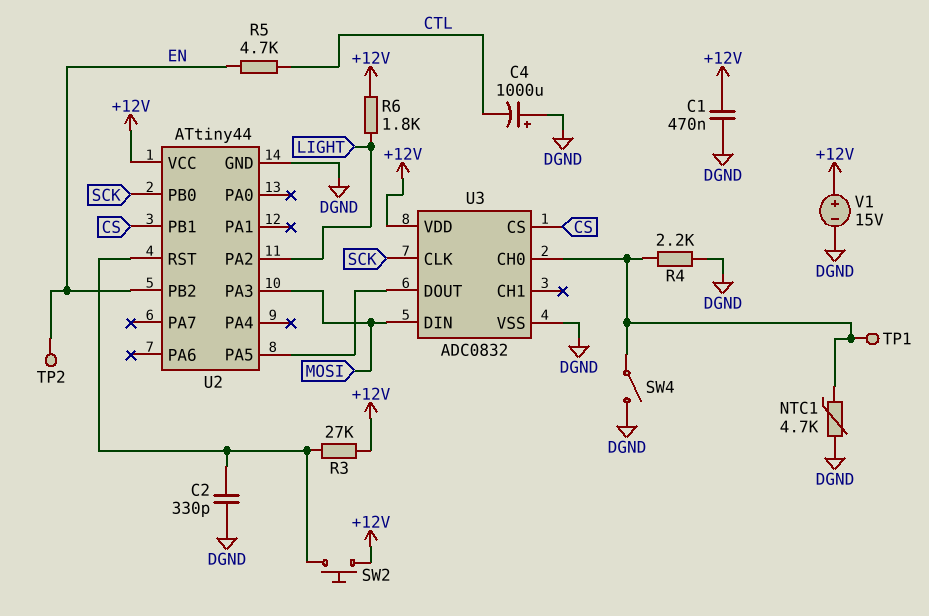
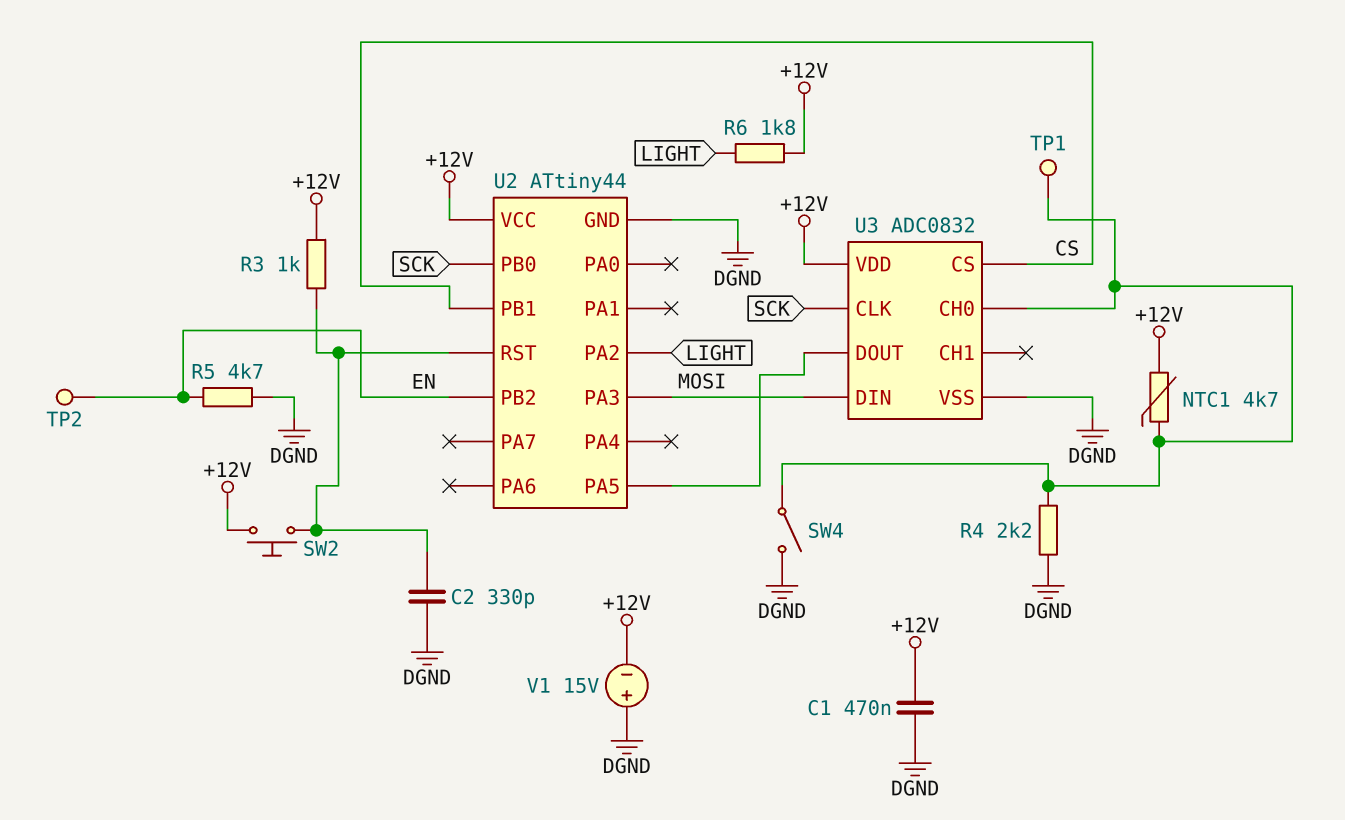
C4: 1000uF (plus DGND, minus CTL) -> none
NTC1: 4.7k (DGND, U3/CH0) -> 4.7k (+12V, U3/CH0)
R3: 27k (+12V, U2/RST) -> 1k (+12V, U2/RST)
R5: 4.7k (CTL, EN) -> 4.7k (DGND, EN)
V1: 15V (plus +12V, minus DGND) -> 15V (plus DGND, minus +12V)

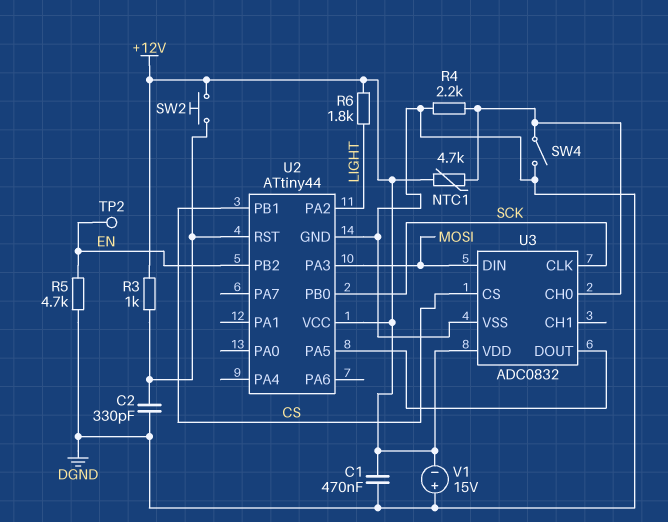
TP1: test point (U3/CH0) -> none

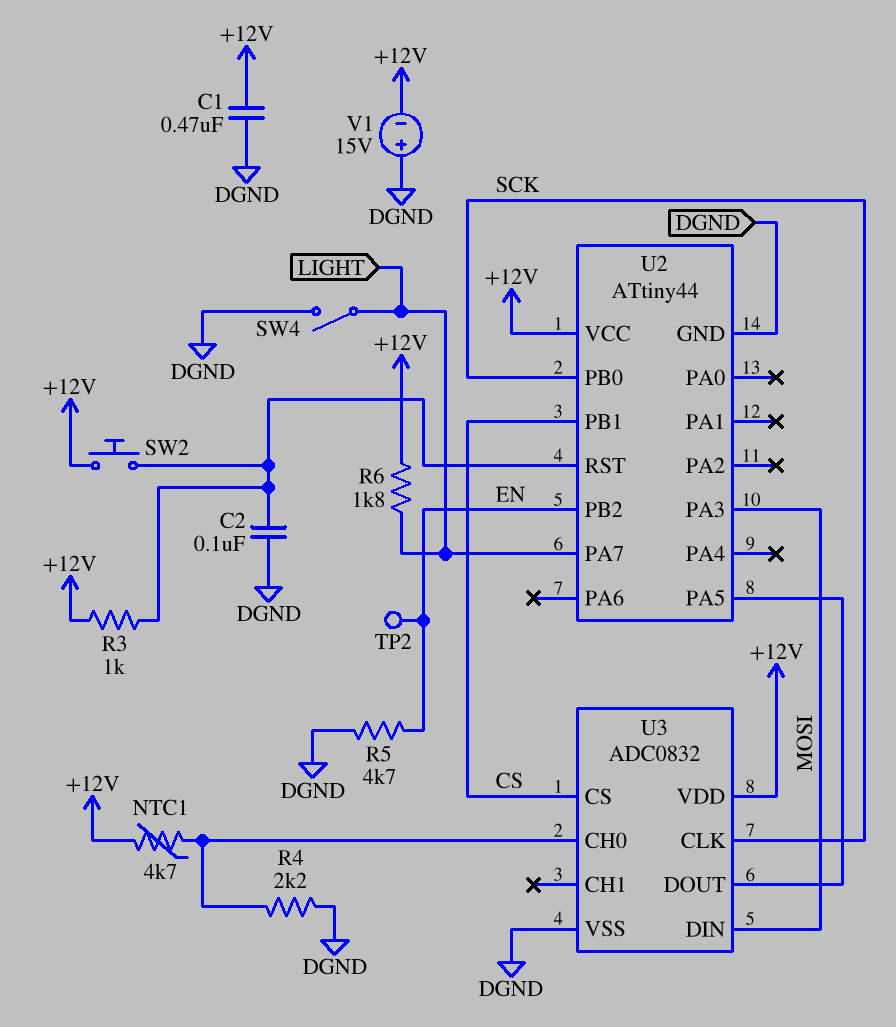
C2: 330pF (DGND, U2/RST) -> 100nF (DGND, U2/RST)
SW4: switch (DGND, U3/CH0) -> switch (DGND, LIGHT)
U2 pin PA2: LIGHT -> none
U2 pin PA7: none -> LIGHT

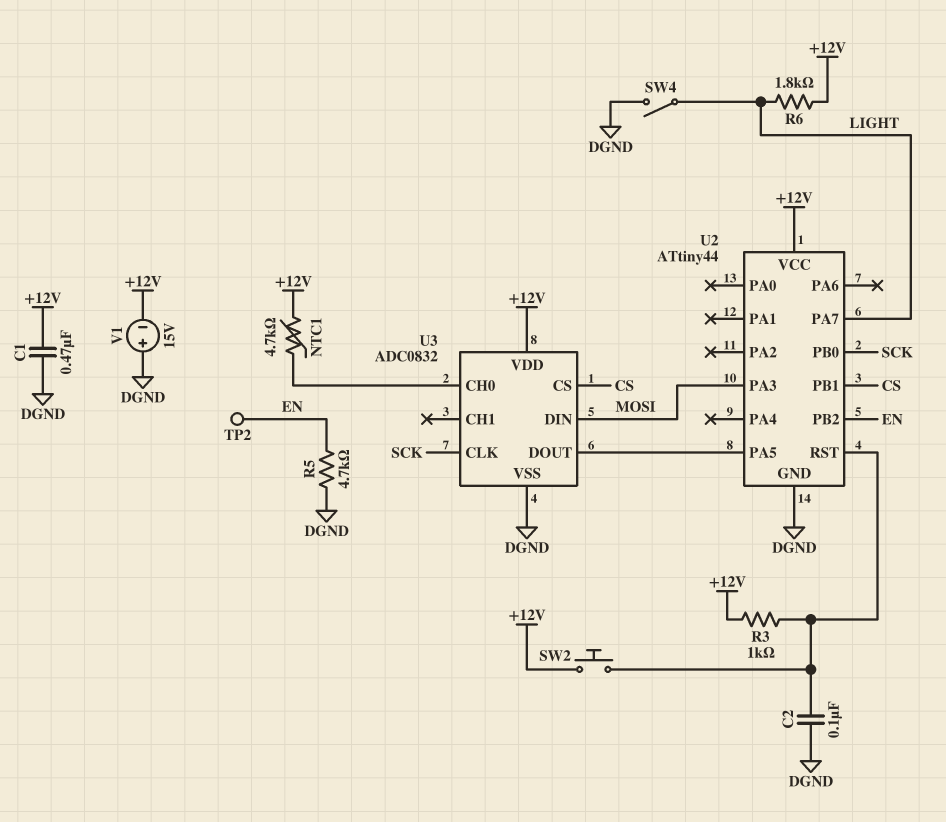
R4: 2.2k (DGND, U3/CH0) -> none

